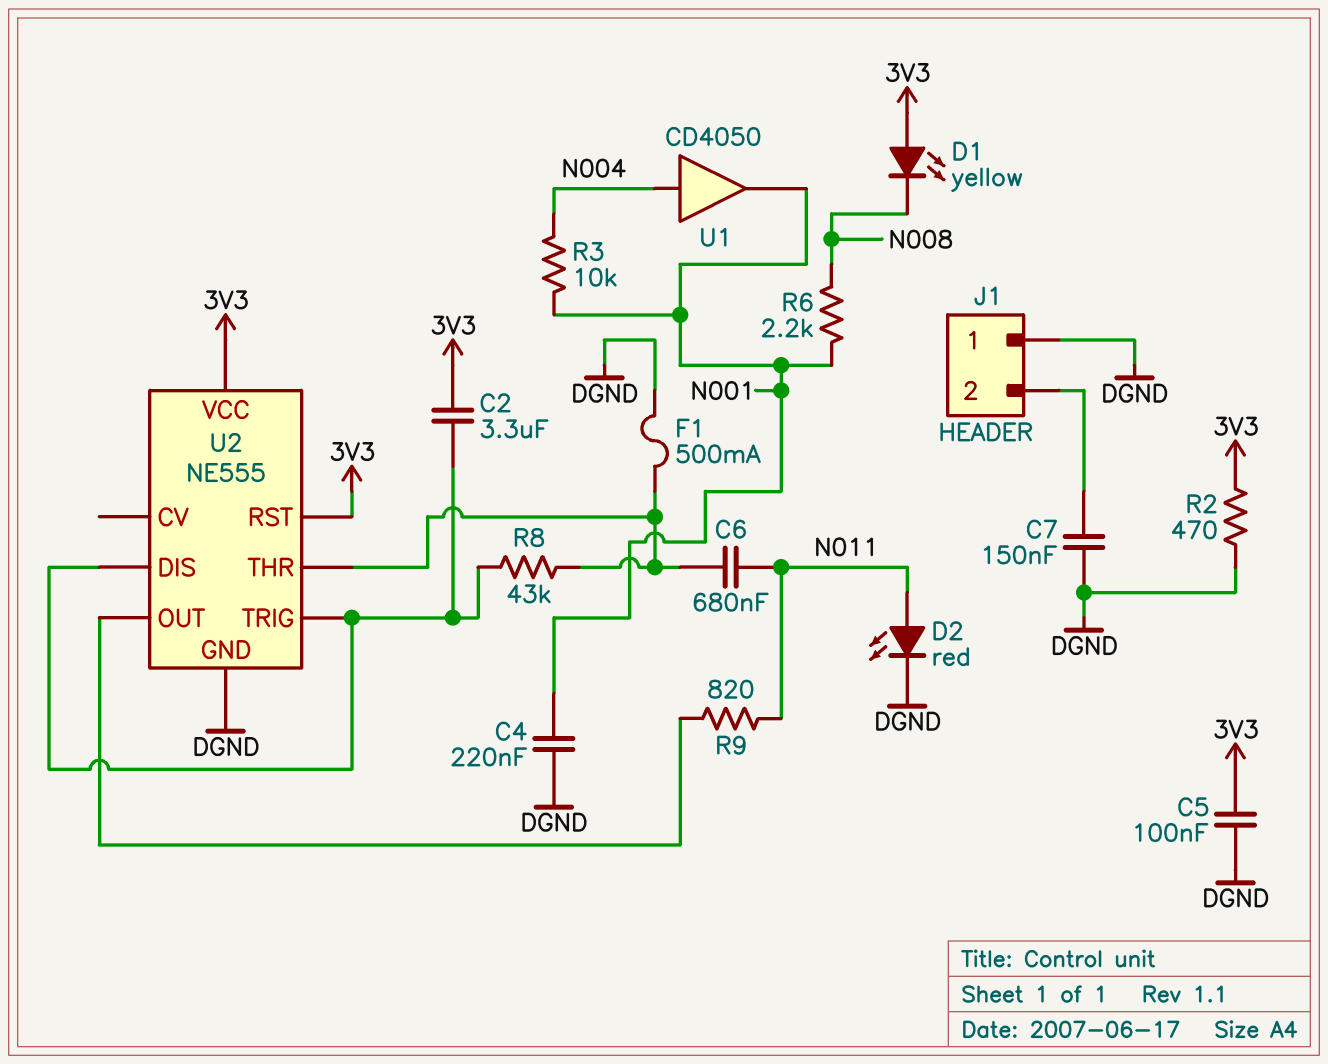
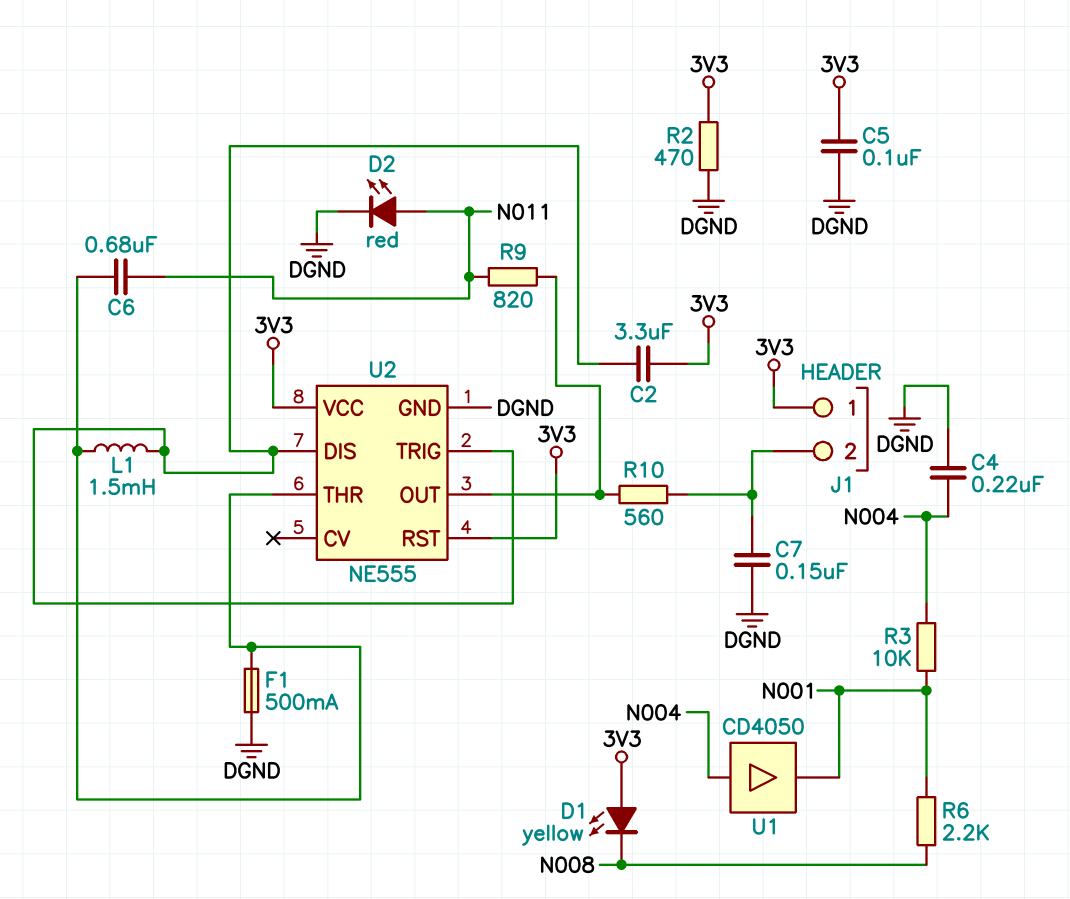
C4: 220nF (DGND, N001) -> 220nF (DGND, N004)
J1 pin 1: DGND -> 3V3
L1: none -> 1.5mH (U2/DIS, U2/THR)
R8: 43k (U2/DIS, U2/THR) -> none
R10: none -> 560 (J1/2, U2/OUT)

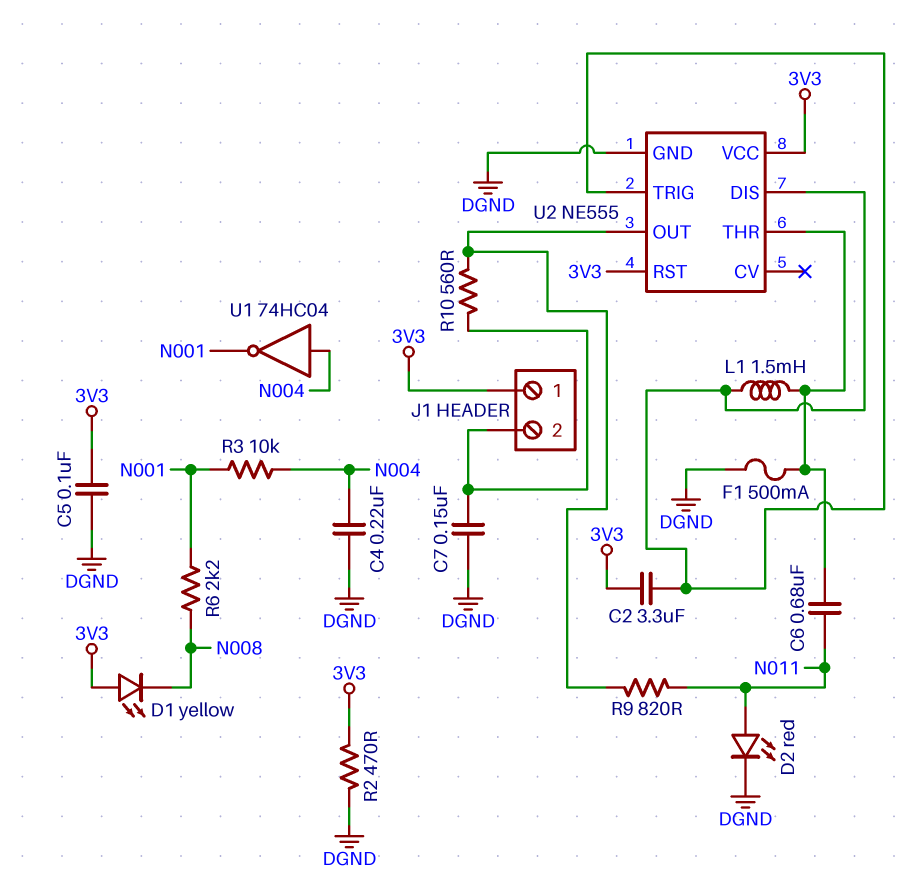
U1: buffer CD4050 (in N004, out N001) -> NOT 74HC04 (in N004, out N001)

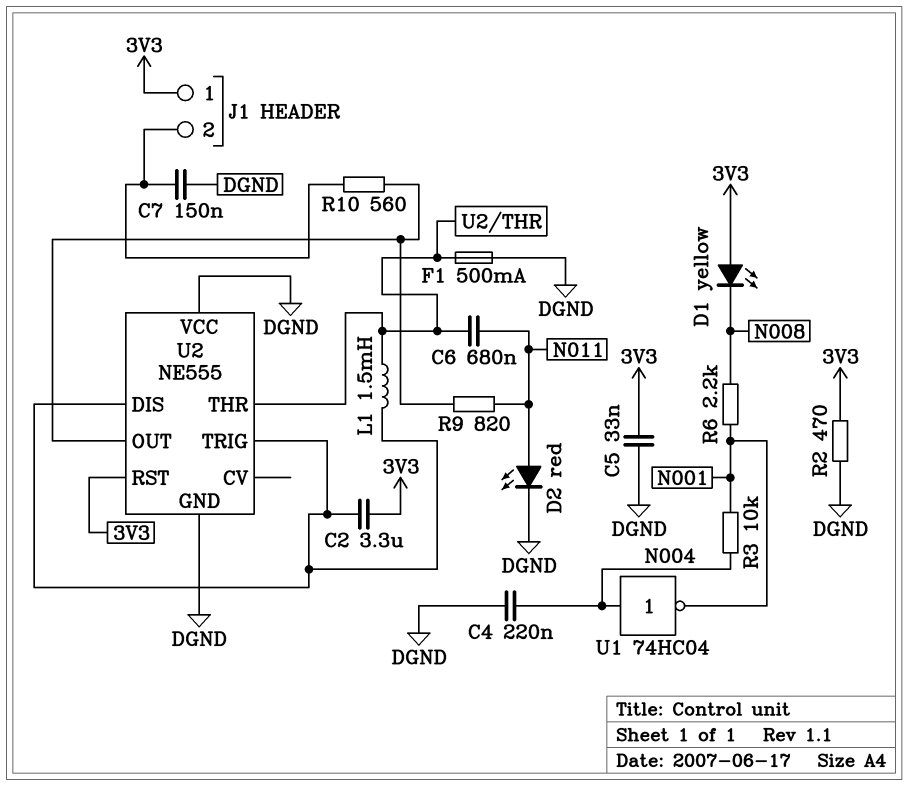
C5: 100nF (3V3, DGND) -> 33nF (3V3, DGND)
U2 pin VCC: 3V3 -> DGND

